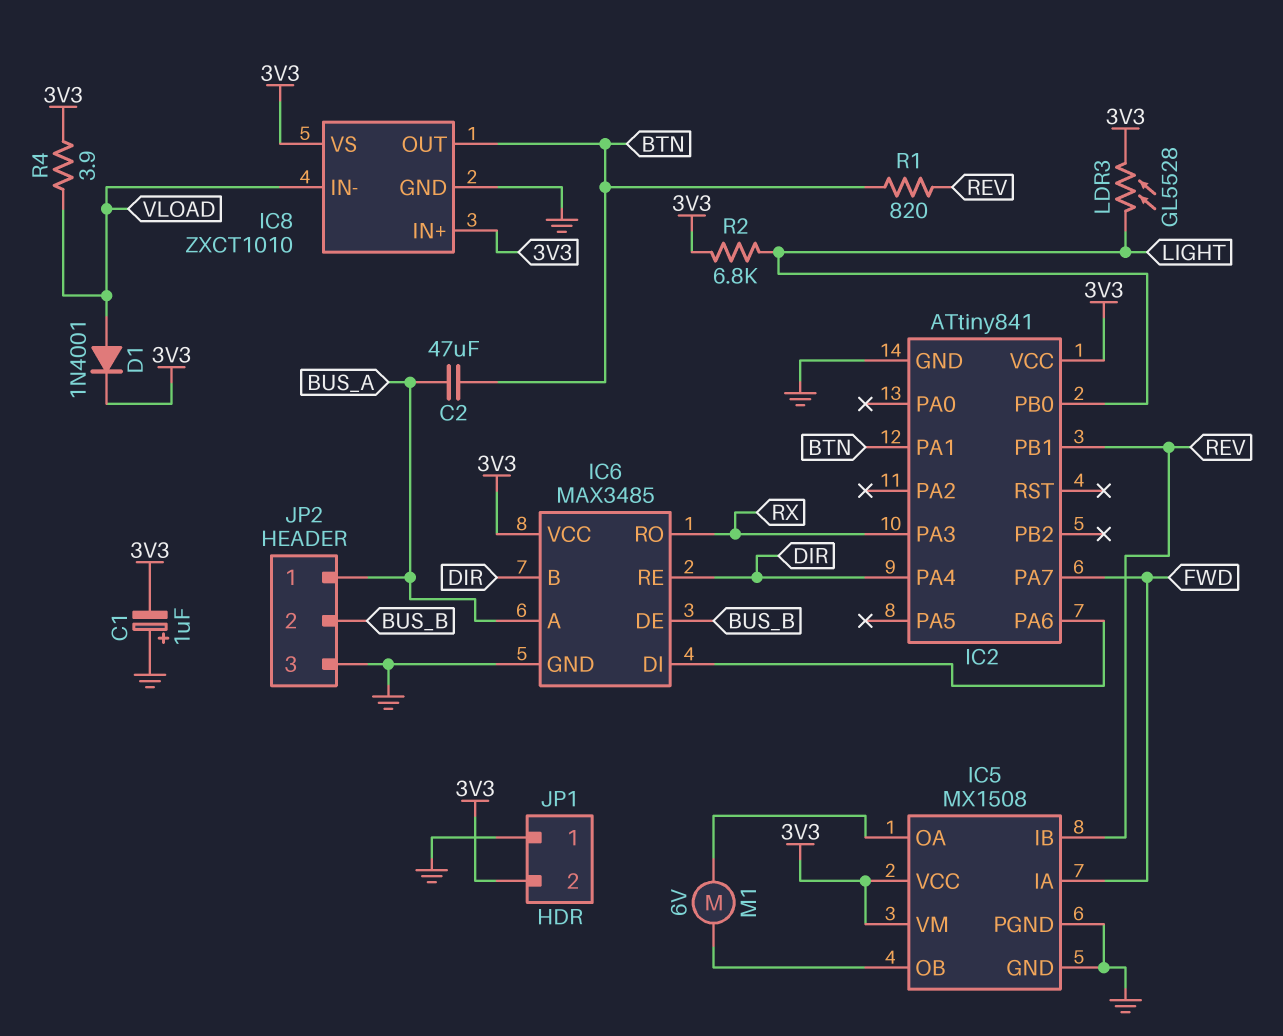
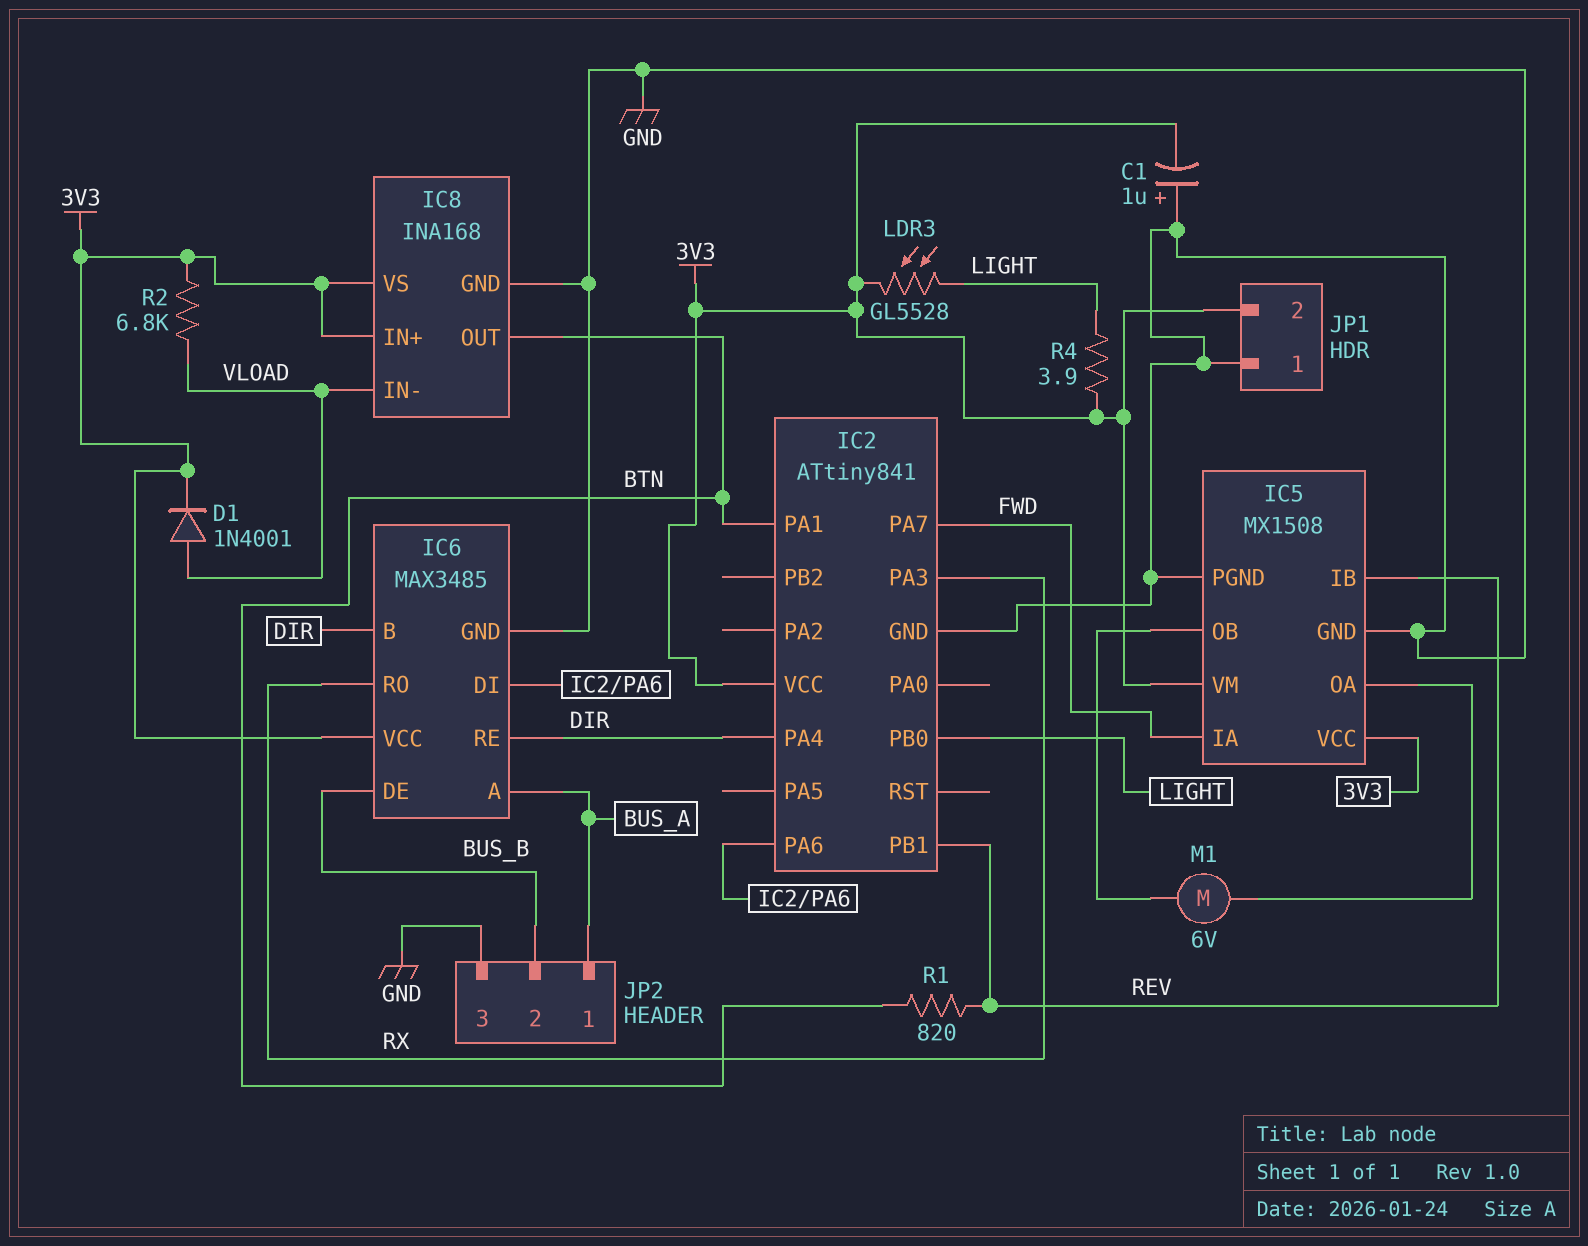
C2: 47uF (BTN, BUS_A) -> none
IC8: ZXCT1010 -> INA168
R2: 6.8k (3V3, LIGHT) -> 6.8k (3V3, VLOAD)
R4: 3.9 (3V3, VLOAD) -> 3.9 (3V3, LIGHT)

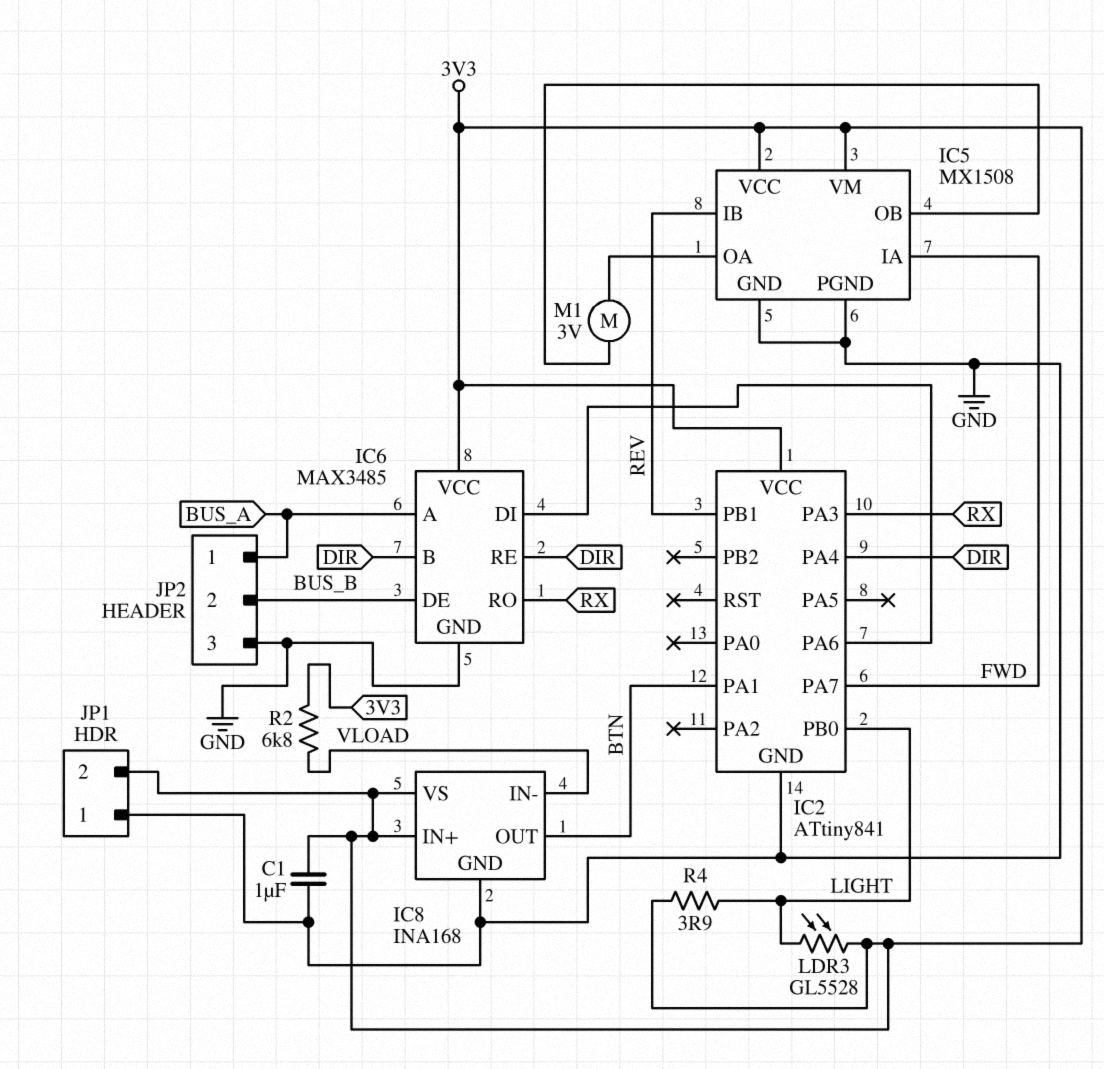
C1: 1uF (plus GND, minus 3V3) -> 1uF (3V3, GND)
D1: diode 1N4001 (A VLOAD, K 3V3) -> none
M1: motor 6V (IC5/OA, IC5/OB) -> motor 3V (IC5/OA, IC5/OB)
R1: 820 (BTN, REV) -> none

